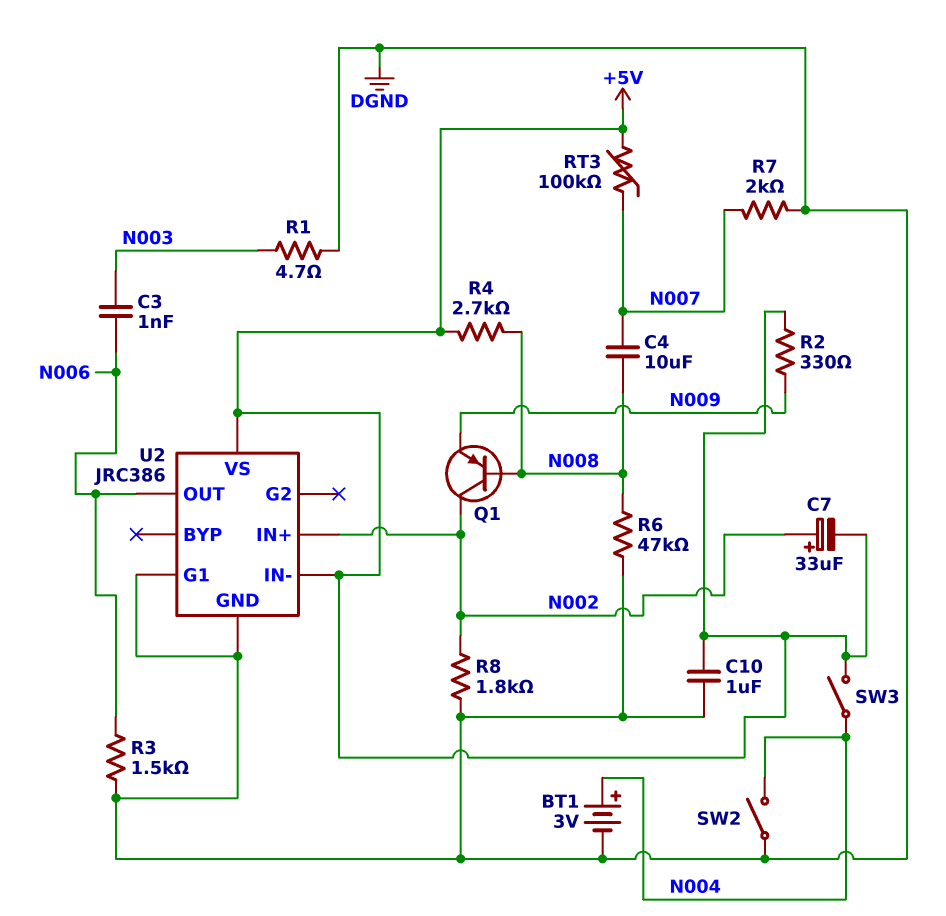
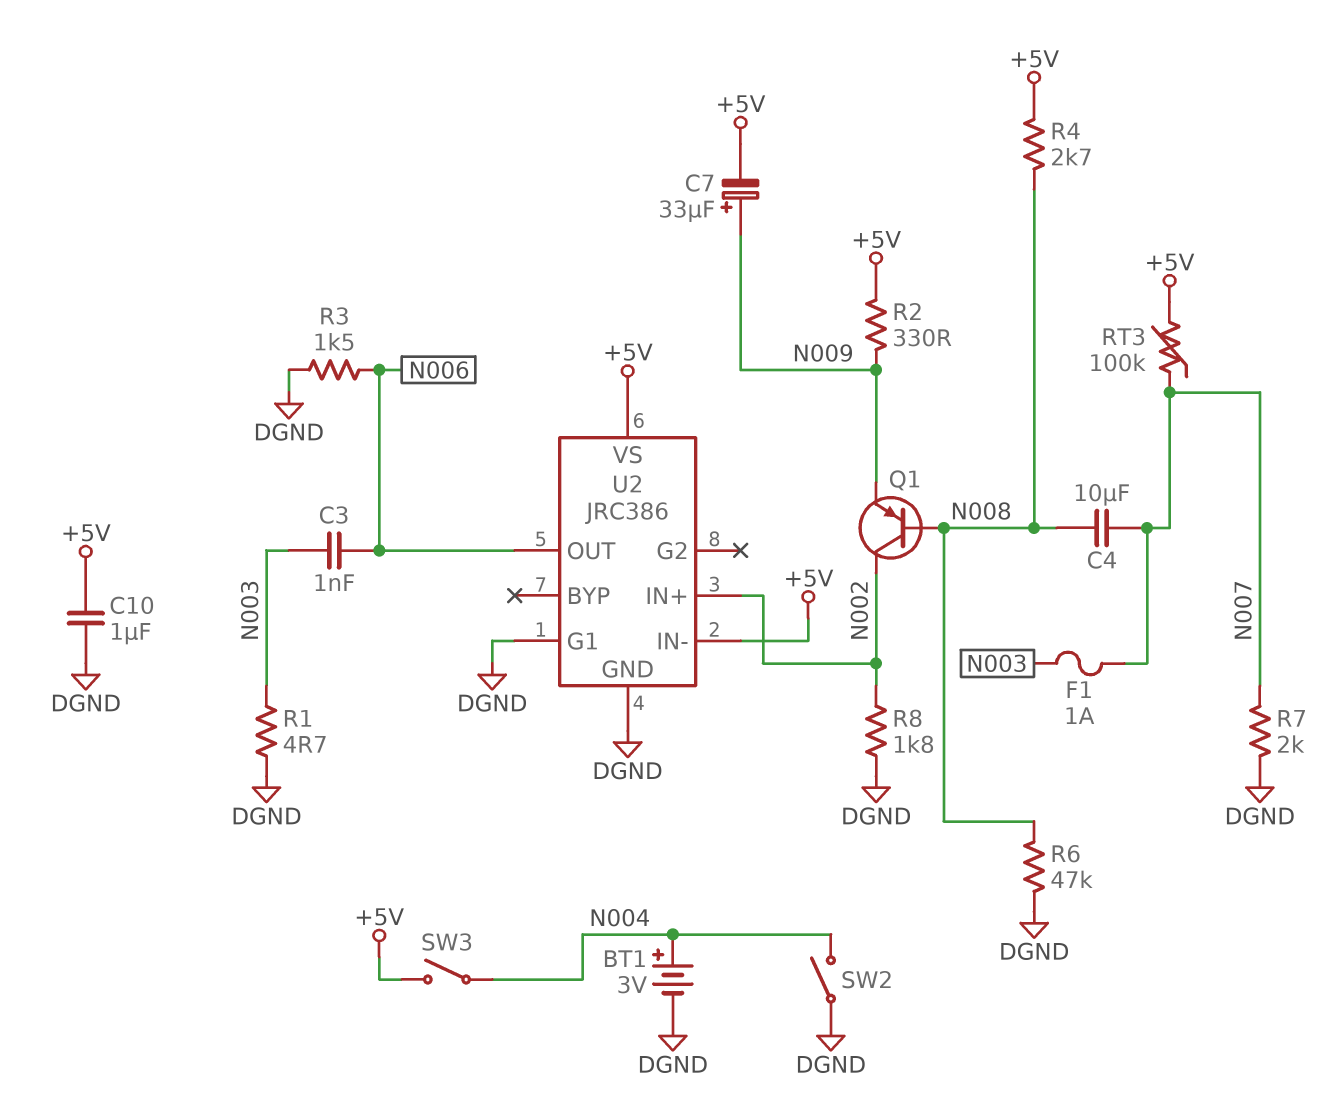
C7: 33uF (plus N002, minus +5V) -> 33uF (plus N009, minus +5V)
F1: none -> 1A (N003, N007)

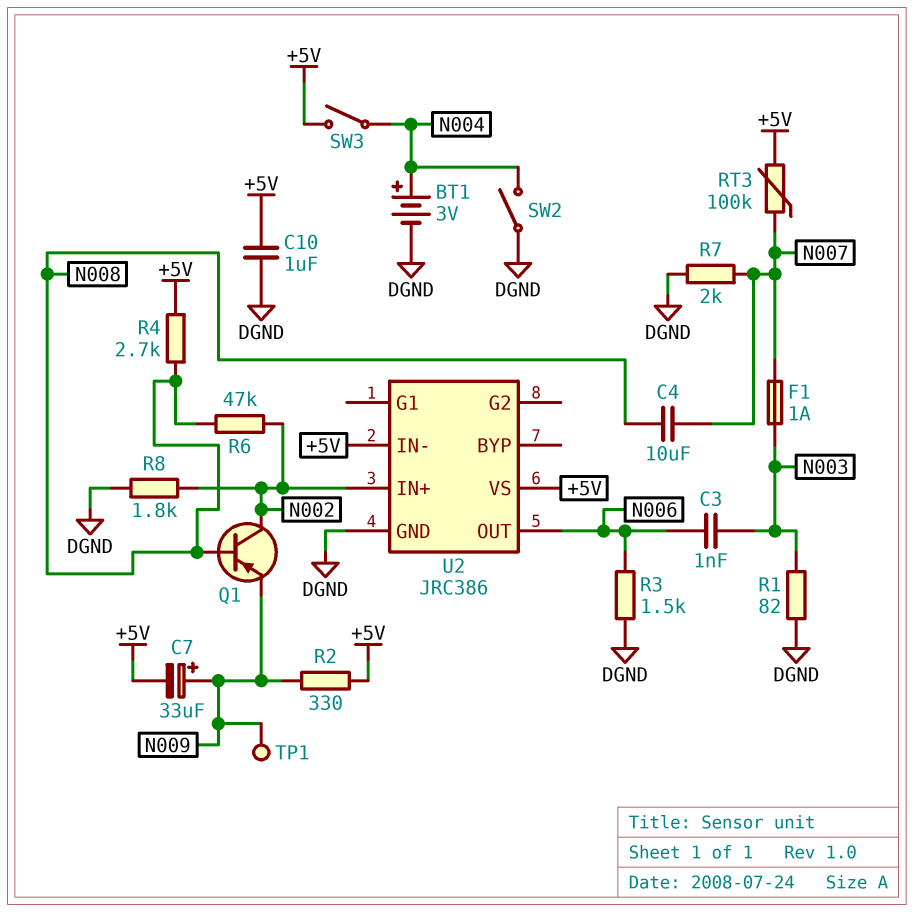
R1: 4.7 (DGND, N003) -> 82 (DGND, N003)
R6: 47k (DGND, N008) -> 47k (N002, N008)
TP1: none -> test point (N009)
U2 pin G1: DGND -> none

